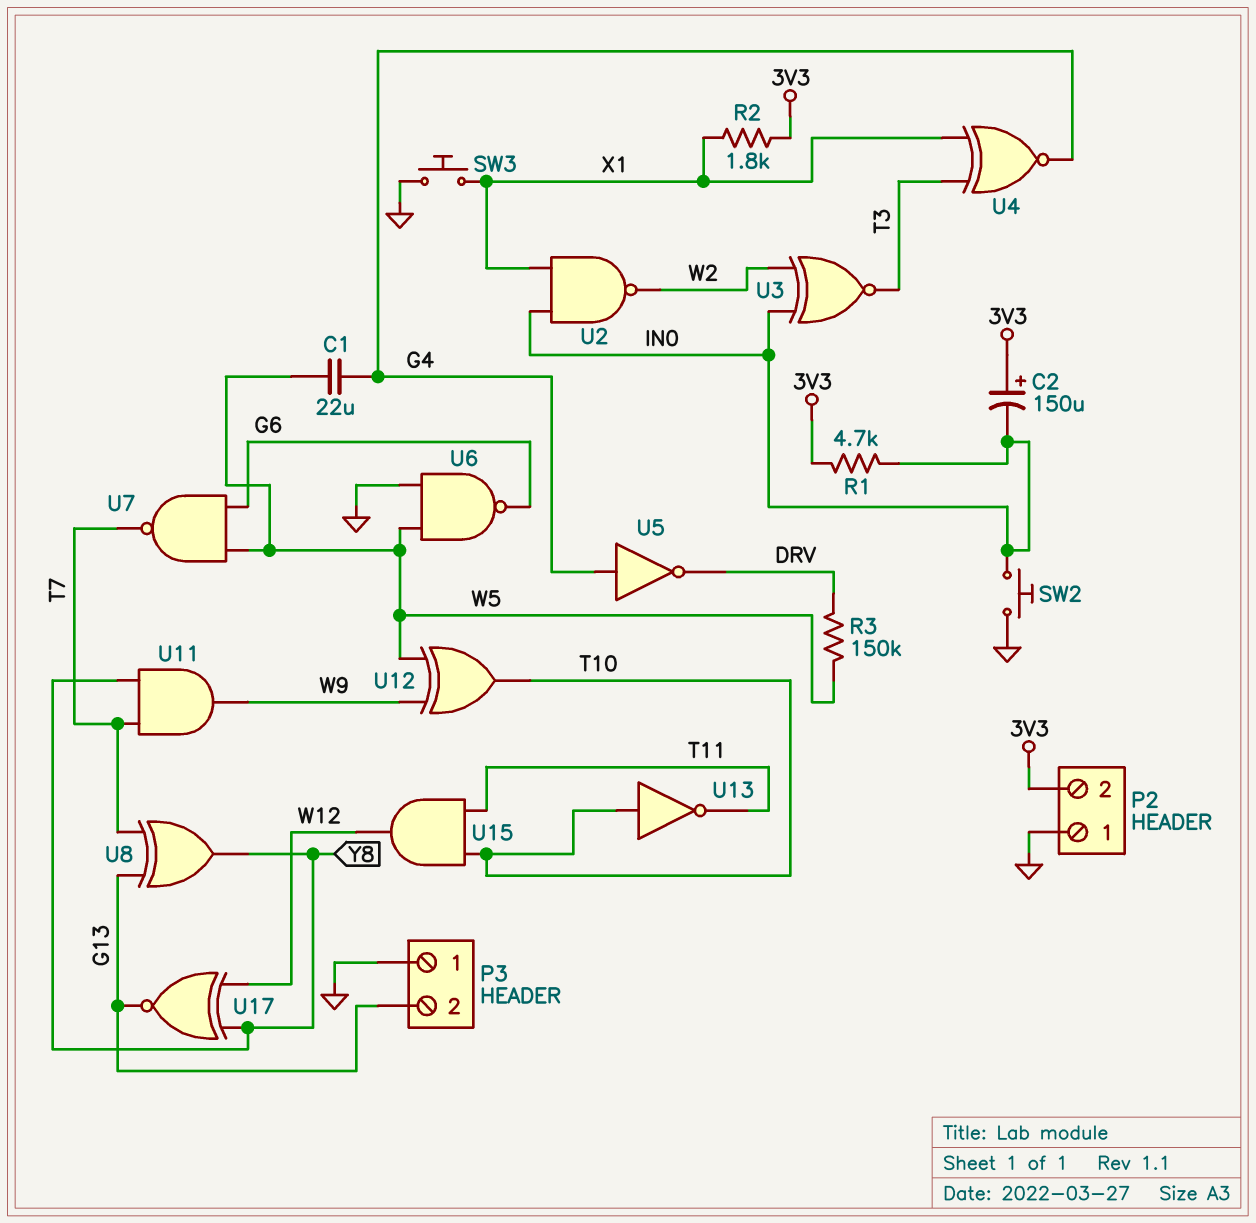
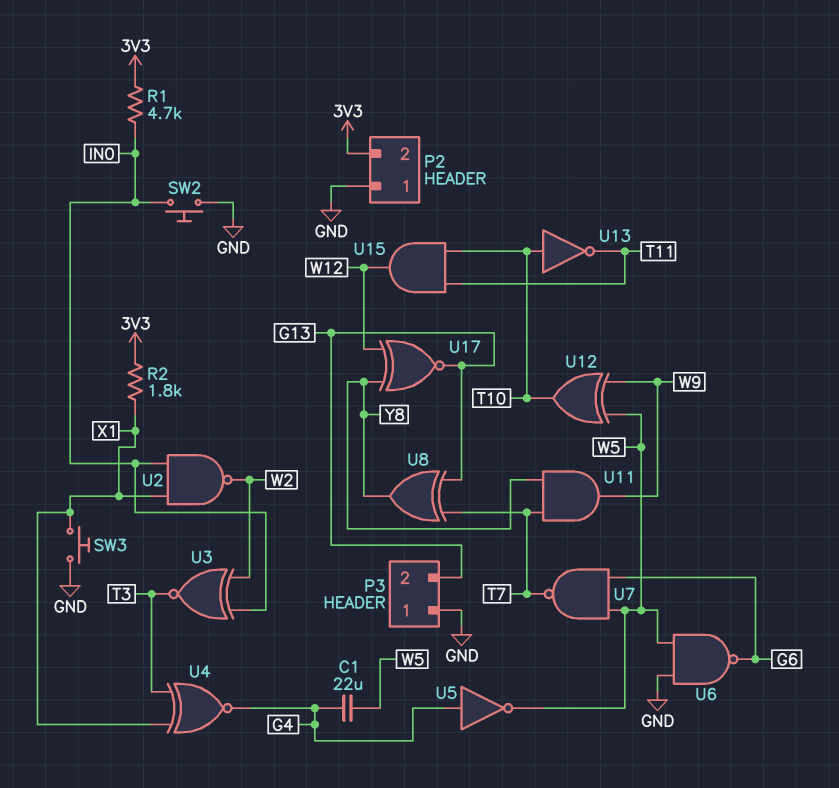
C2: 150uF (plus 3V3, minus IN0) -> none
R3: 150k (DRV, W5) -> none
U5: NOT (in G4, out DRV) -> NOT (in G4, out W5)

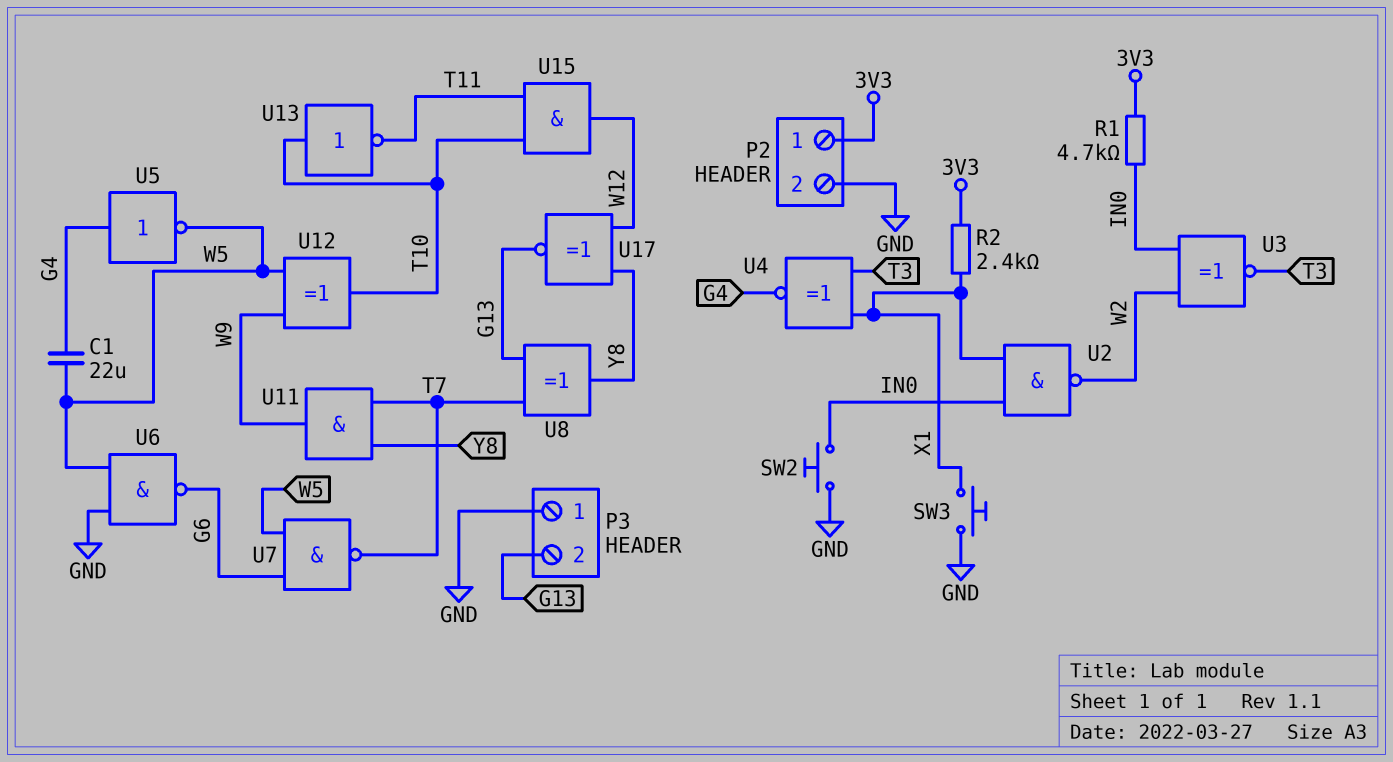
P2 pin 1: GND -> 3V3
P2 pin 2: 3V3 -> GND
R2: 1.8k (3V3, X1) -> 2.4k (3V3, X1)

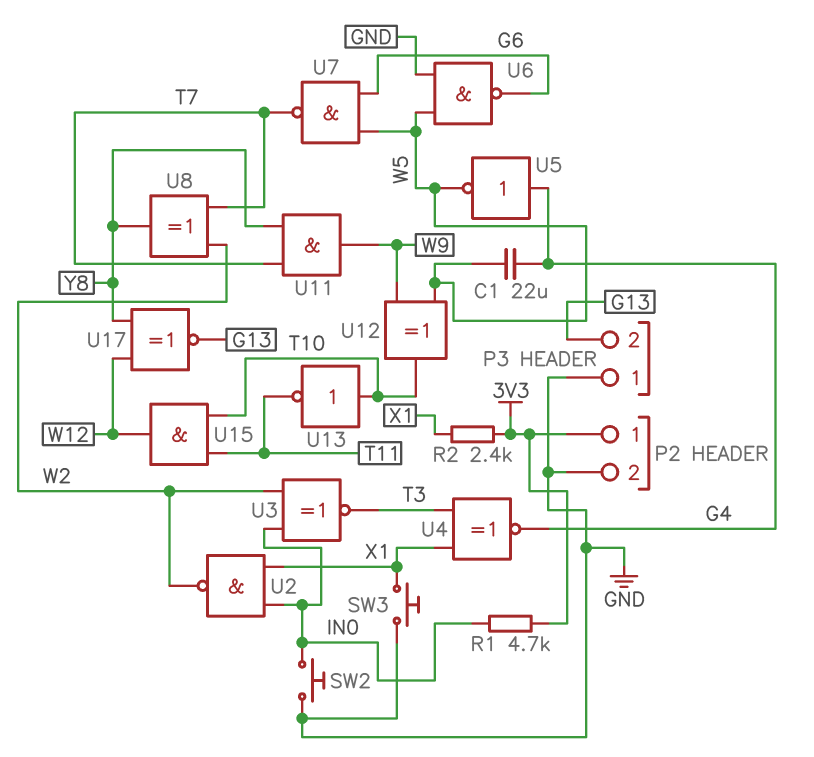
U8: XOR (in G13, in T7, out Y8) -> XOR (in T7, in W2, out Y8)

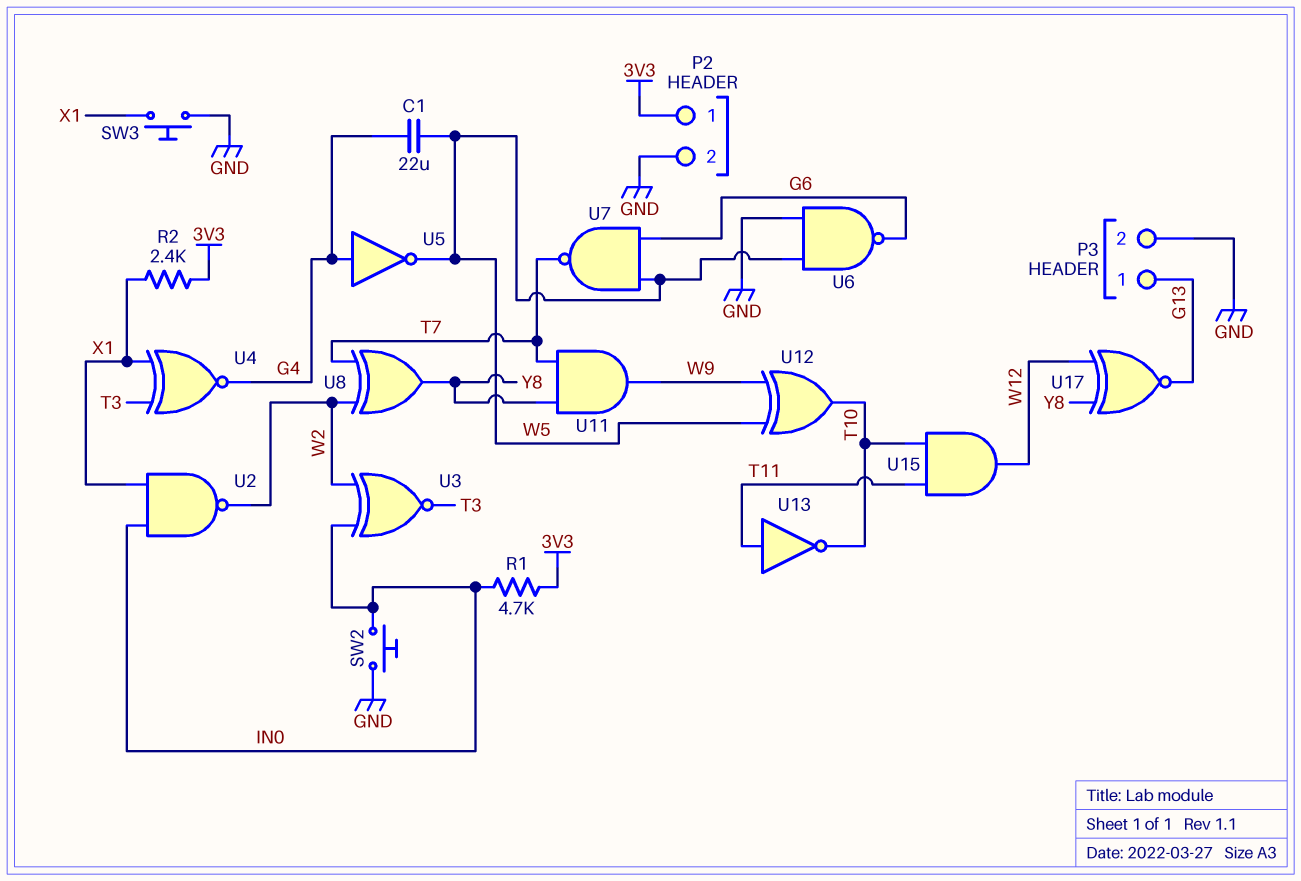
P3 pin 1: GND -> G13
P3 pin 2: G13 -> GND
U13: NOT (in T10, out T11) -> NOT (in T11, out T10)

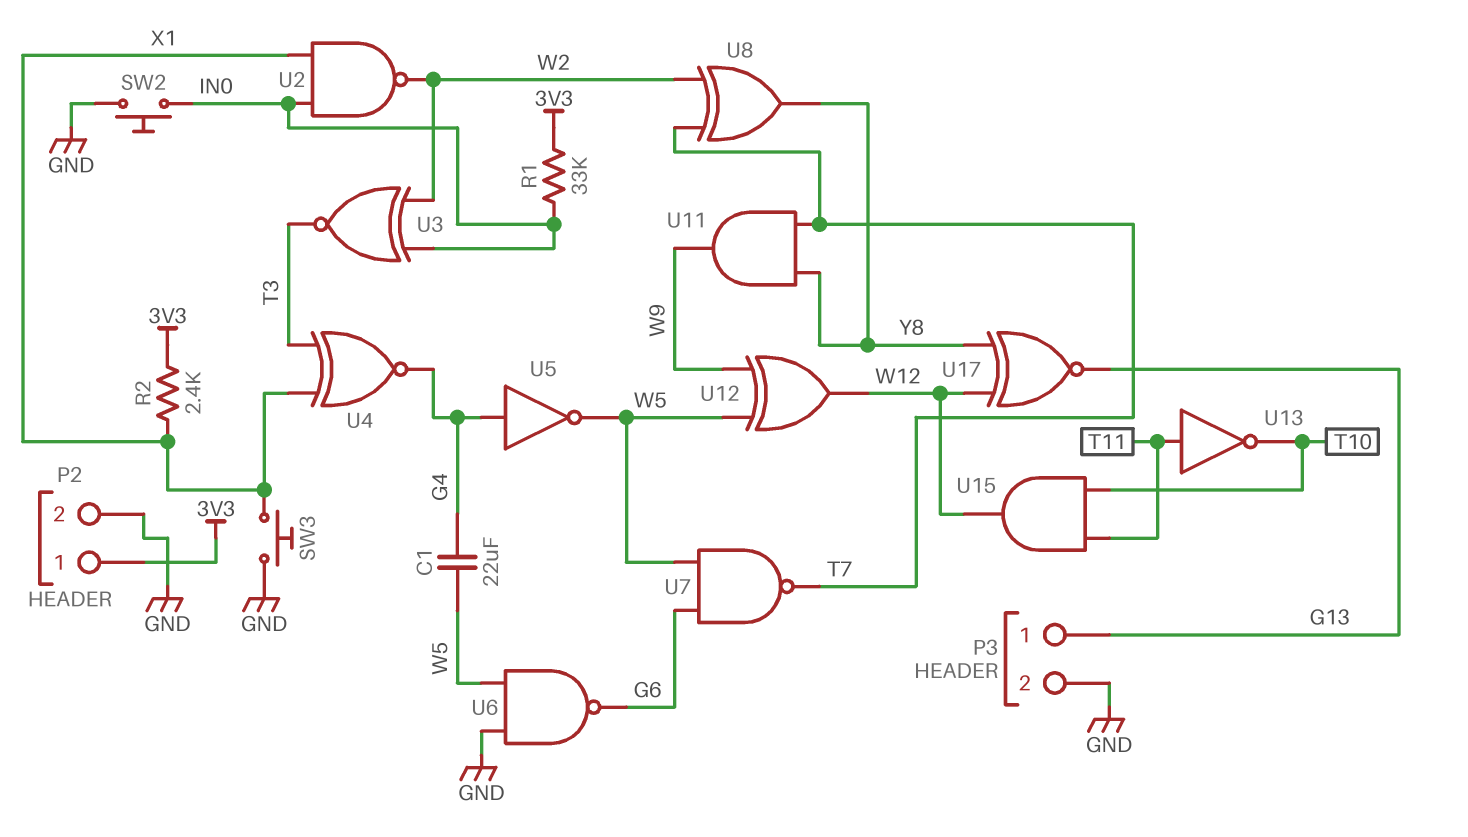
R1: 4.7k (3V3, IN0) -> 33k (3V3, IN0)
U12: XOR (in W5, in W9, out T10) -> XOR (in W5, in W9, out W12)

